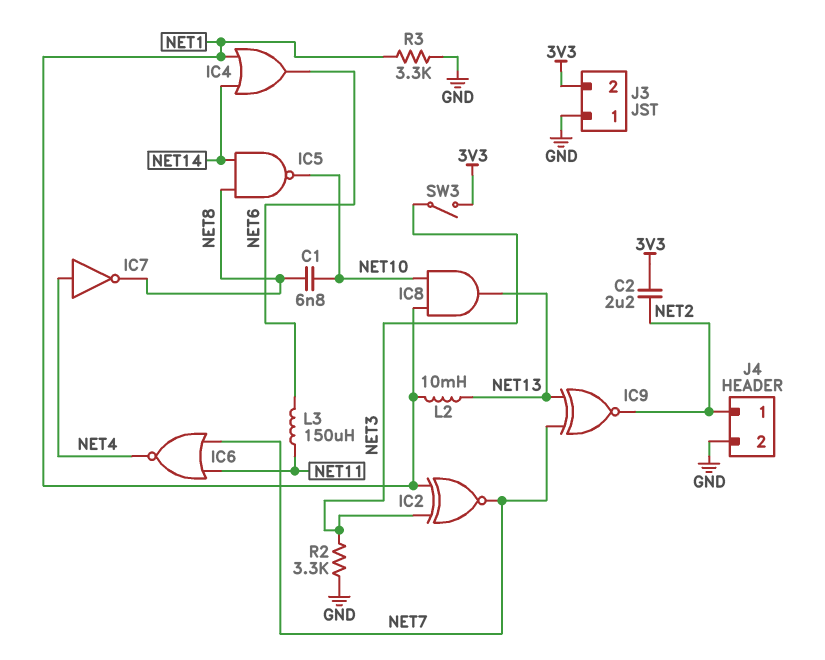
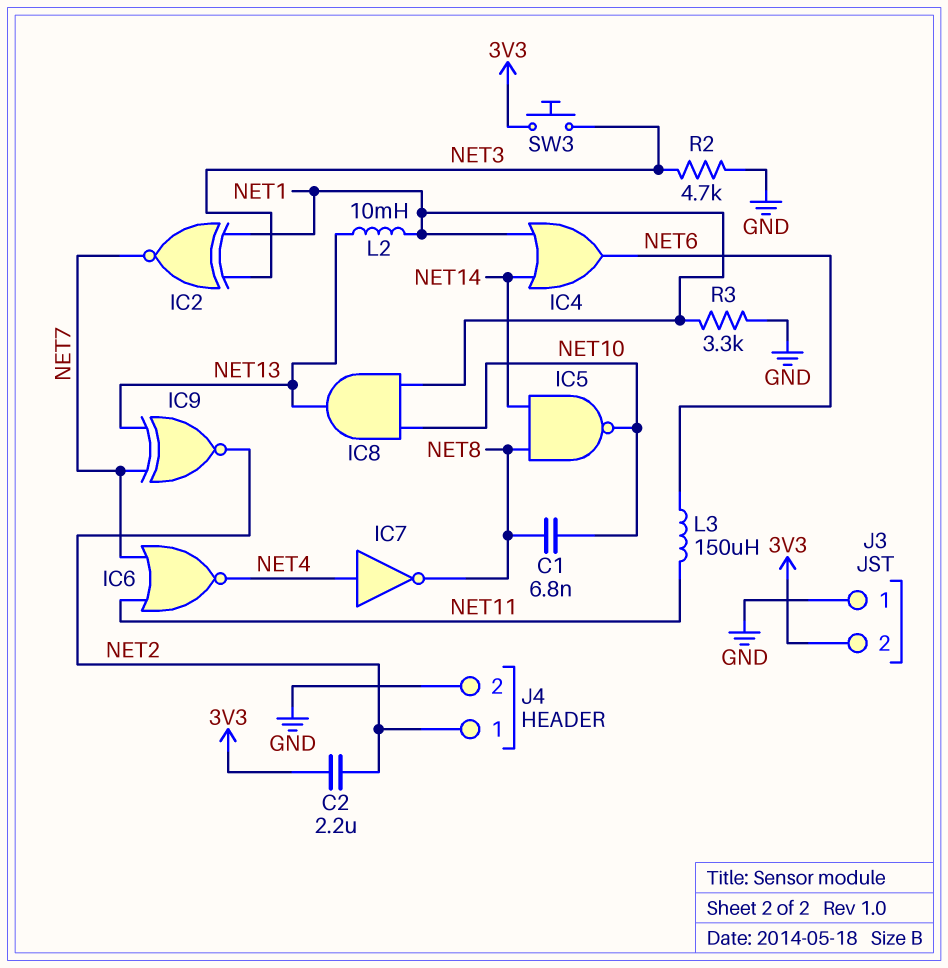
R2: 3.3k (GND, NET3) -> 4.7k (GND, NET3)
SW3: switch (3V3, NET3) -> button (3V3, NET3)

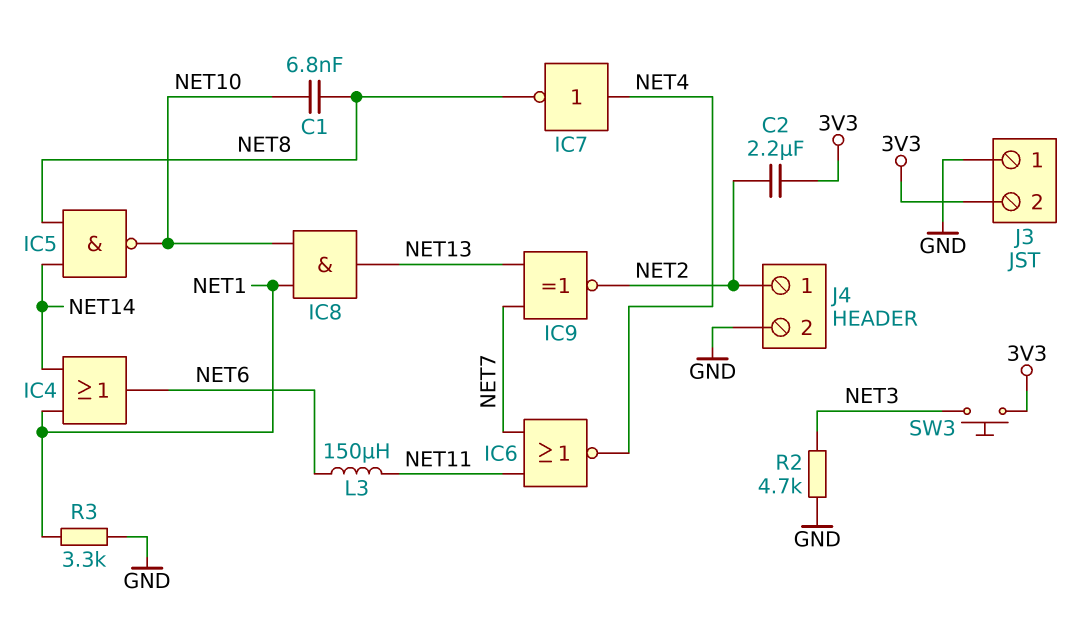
IC2: XNOR (in NET1, in NET3, out NET7) -> none
L2: 10mH (NET1, NET13) -> none

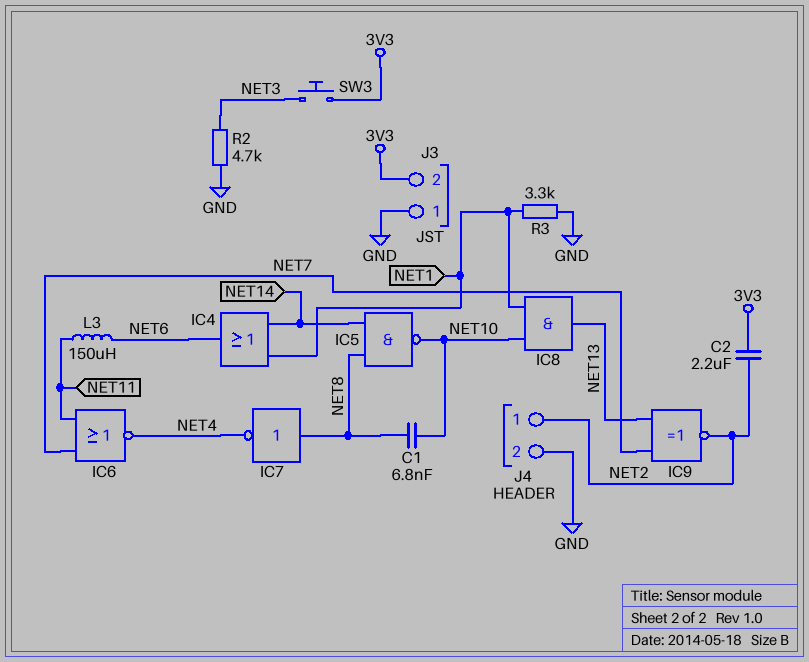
IC7: NOT (in NET4, out NET8) -> NOT (in NET8, out NET4)

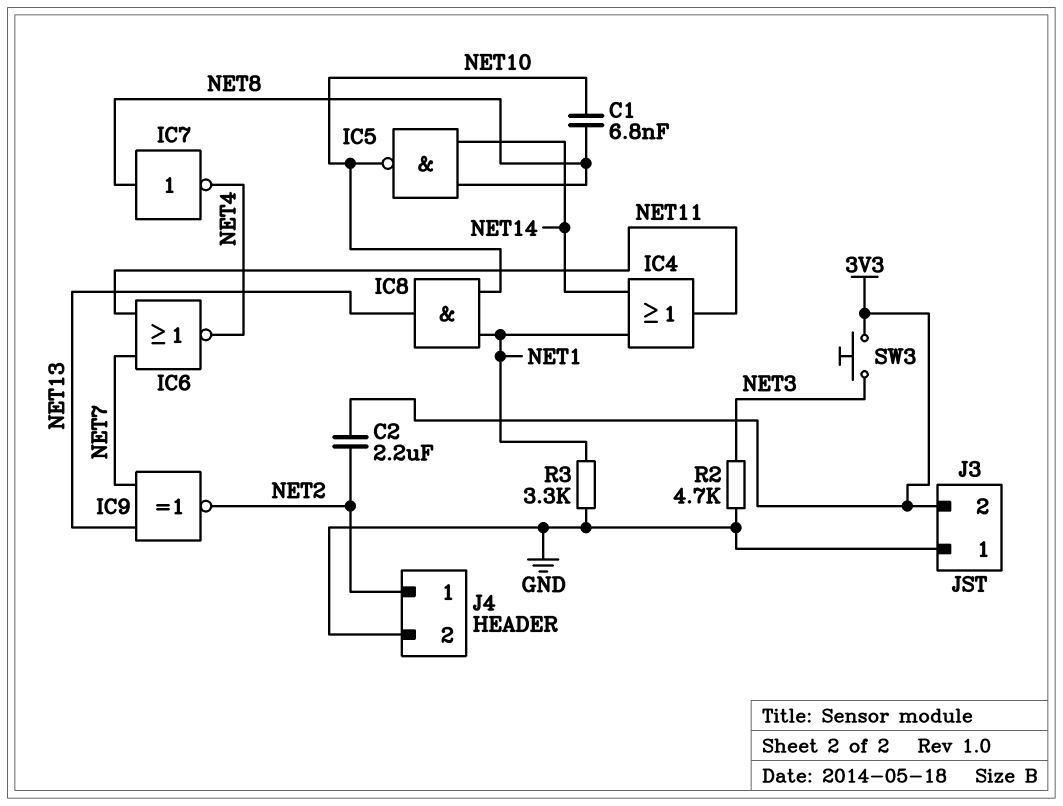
IC4: OR (in NET1, in NET14, out NET6) -> OR (in NET1, in NET14, out NET11)
L3: 150uH (NET6, NET11) -> none

